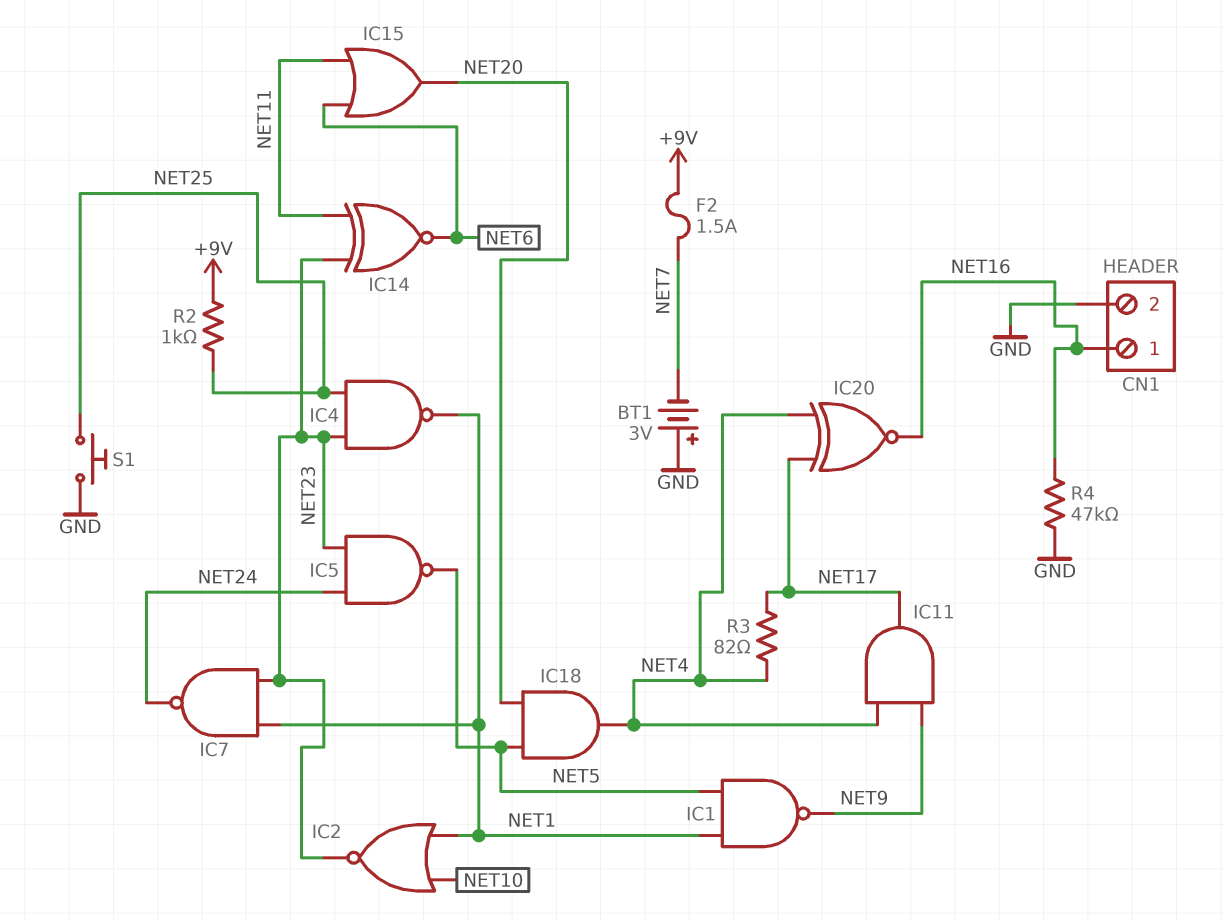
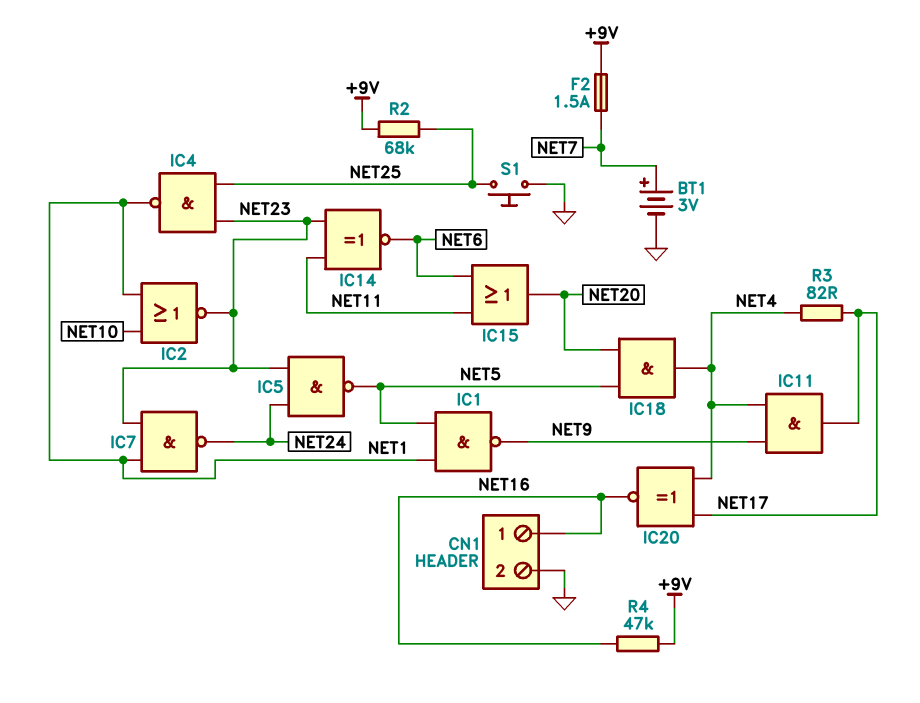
BT1: 3V (plus GND, minus NET7) -> 3V (plus NET7, minus GND)
R2: 1k (+9V, NET25) -> 68k (+9V, NET25)
R4: 47k (GND, NET16) -> 47k (+9V, NET16)

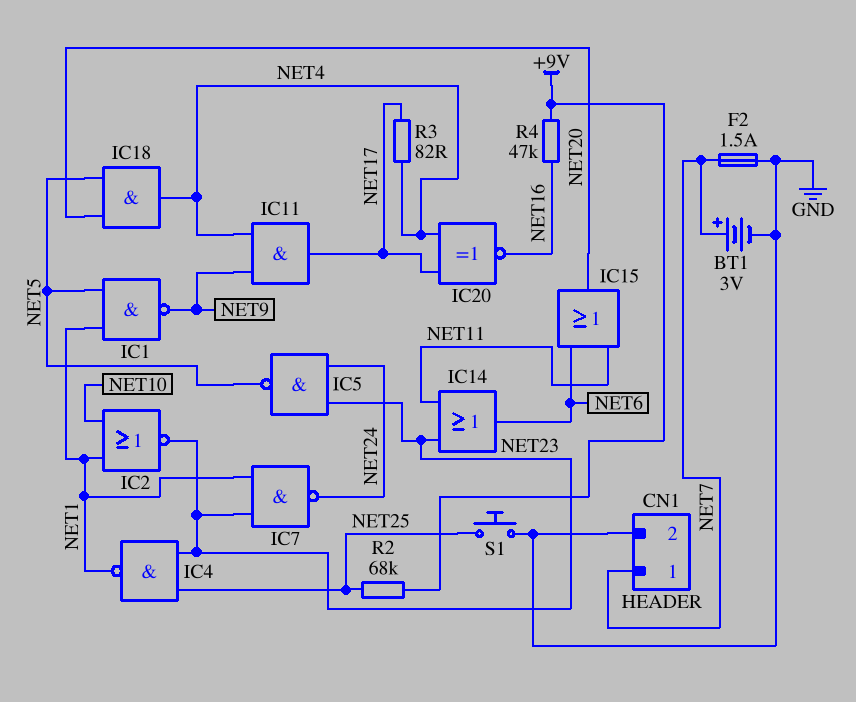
CN1 pin 1: NET16 -> NET7
F2: 1.5A (+9V, NET7) -> 1.5A (GND, NET7)
IC14: XNOR (in NET11, in NET23, out NET6) -> OR (in NET11, in NET23, out NET6)

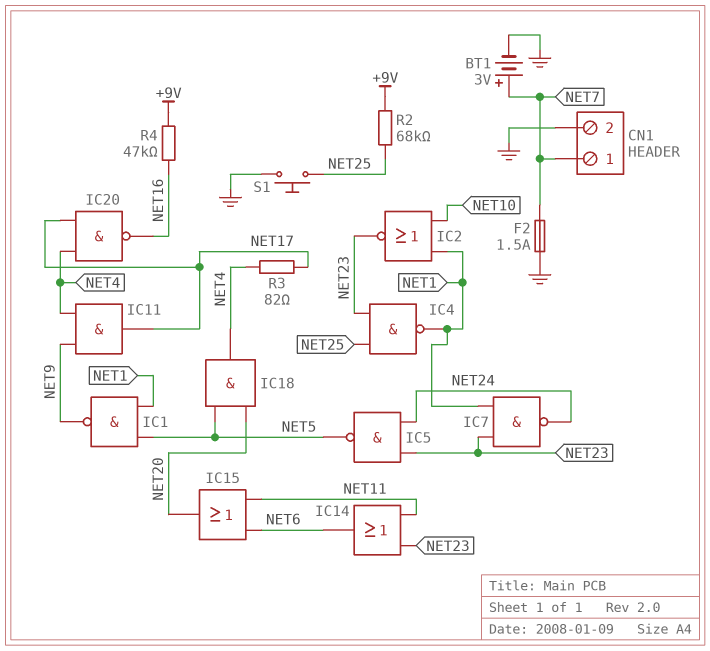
IC20: XNOR (in NET4, in NET17, out NET16) -> NAND (in NET4, in NET17, out NET16)

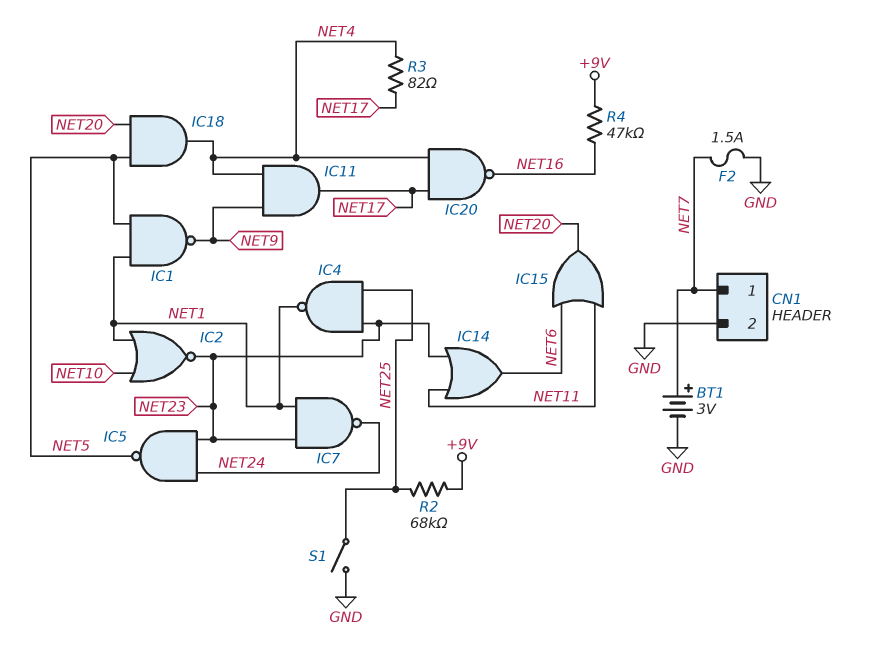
S1: button (GND, NET25) -> switch (GND, NET25)

